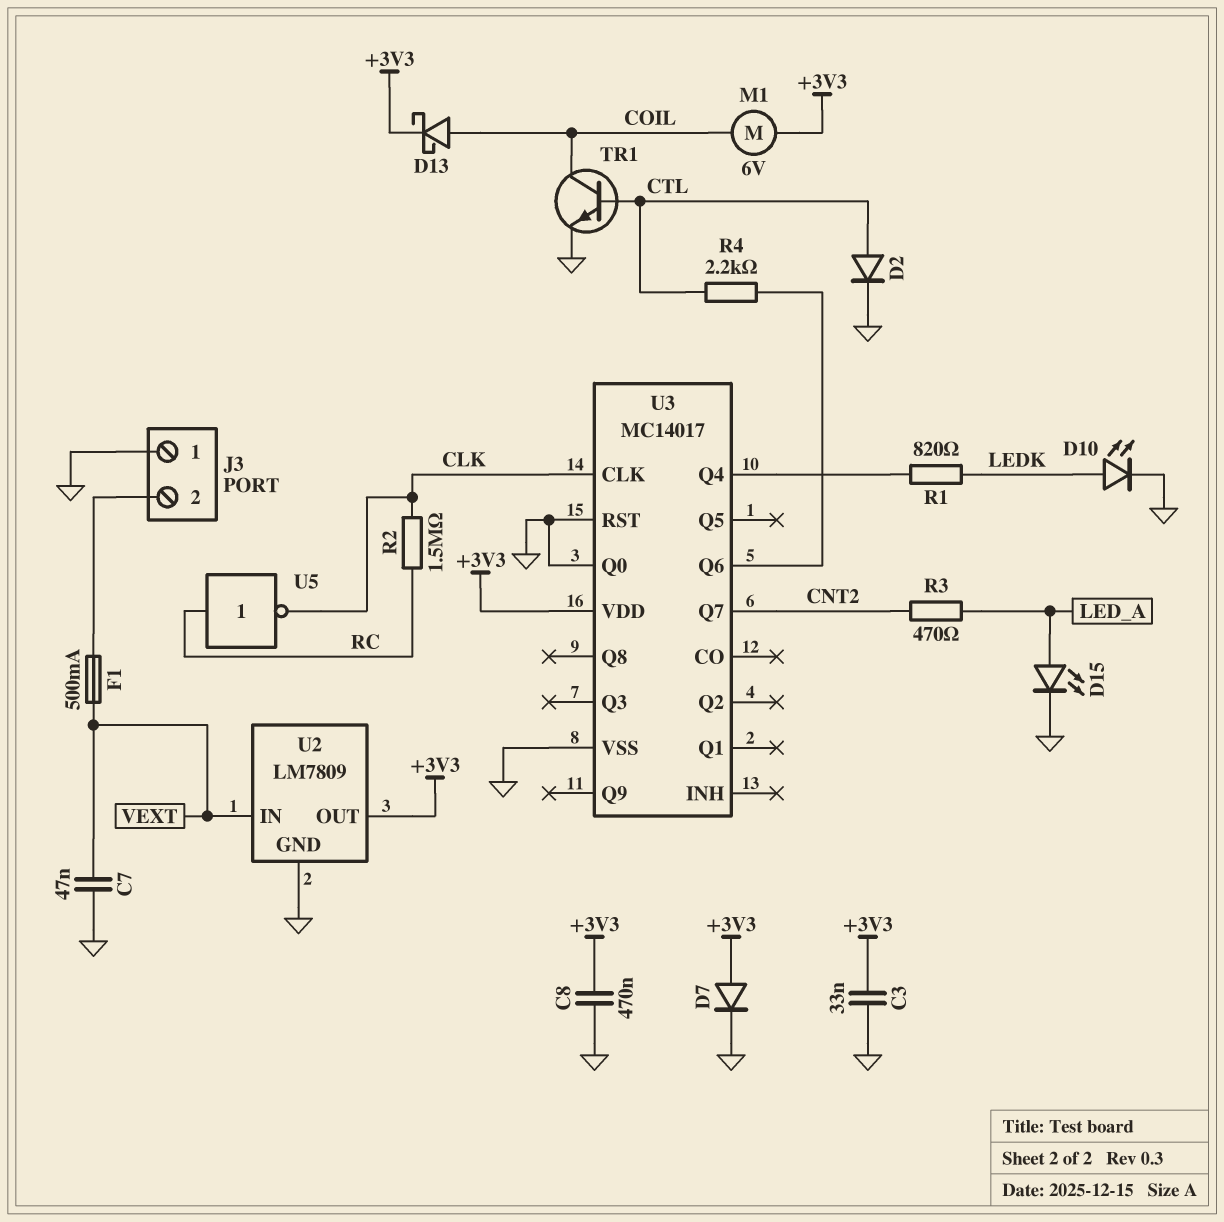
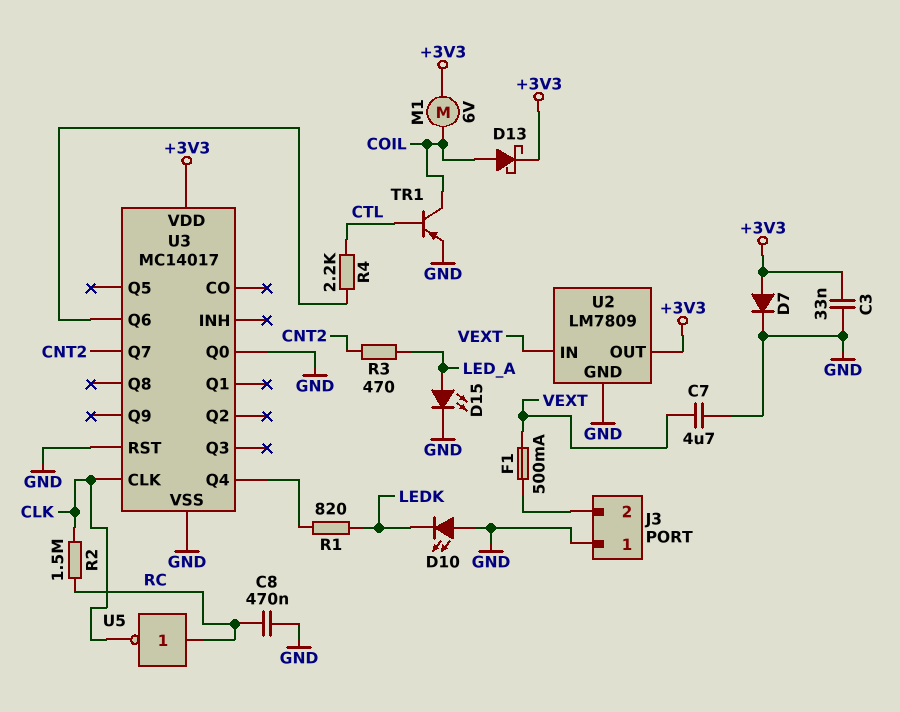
C7: 47nF (GND, VEXT) -> 4.7uF (GND, VEXT)
C8: 470nF (+3V3, GND) -> 470nF (GND, RC)
D2: diode (A CTL, K GND) -> none
D10: LED (A LEDK, K GND) -> LED (A GND, K LEDK)
TR1: NPN (B CTL, C COIL, E GND) -> PNP (B CTL, C COIL, E GND)

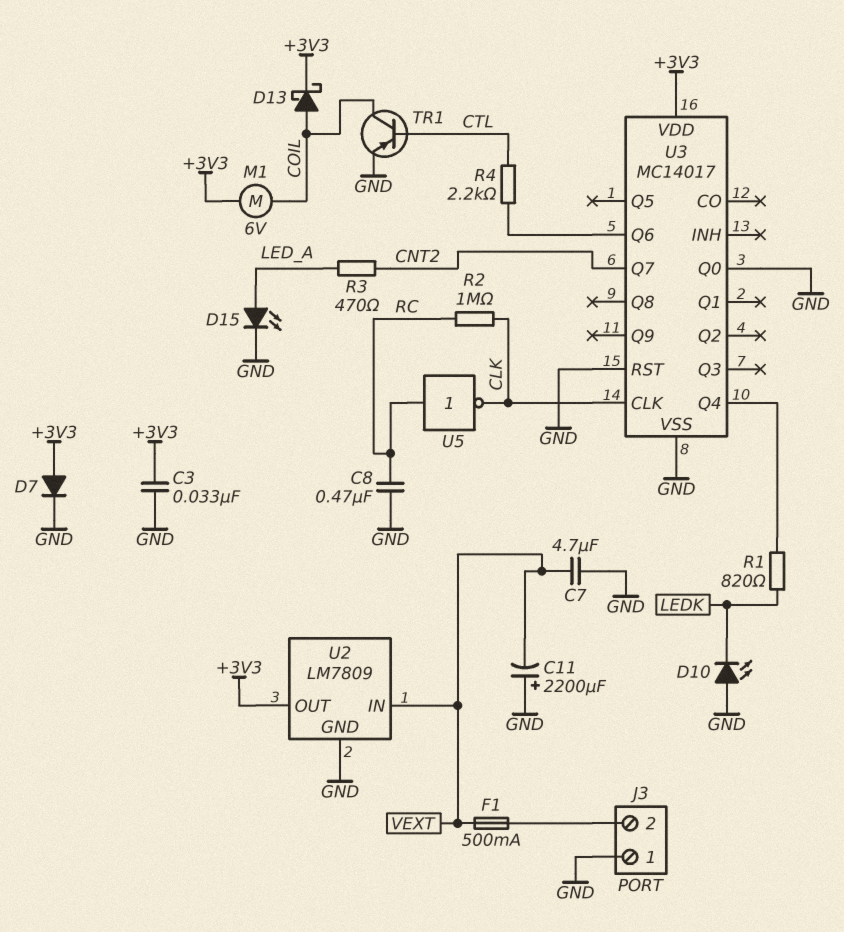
C11: none -> 2200uF (plus GND, minus VEXT)
R2: 1.5M (CLK, RC) -> 1M (CLK, RC)

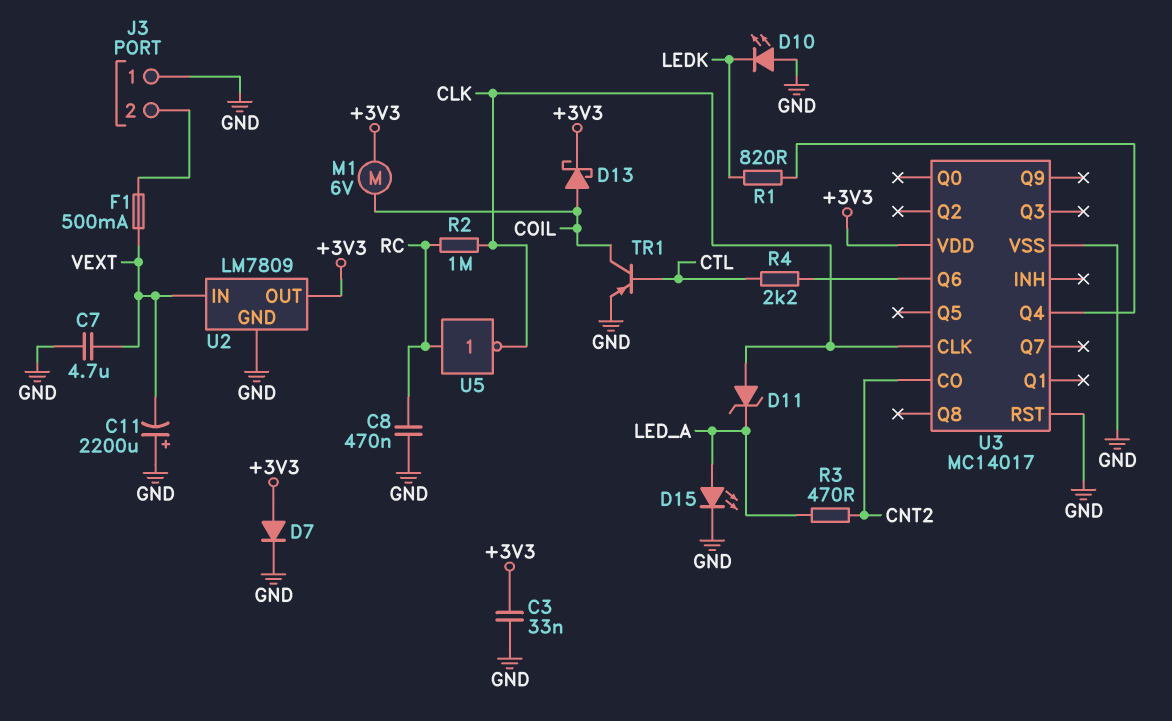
D11: none -> zener (A CLK, K LED_A)
U3 pin CO: none -> CNT2
U3 pin Q0: GND -> none
U3 pin Q7: CNT2 -> none

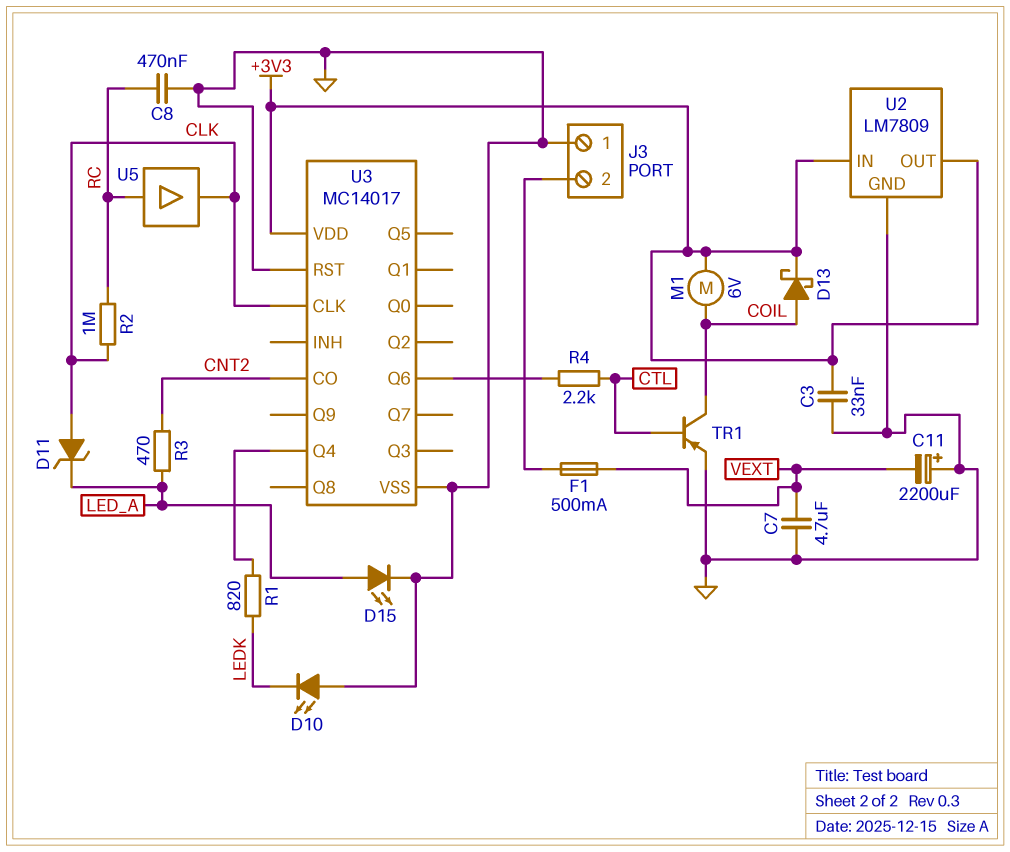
D7: diode (A +3V3, K GND) -> none
U2 pin IN: VEXT -> +3V3
U5: NOT (in RC, out CLK) -> buffer (in RC, out CLK)

